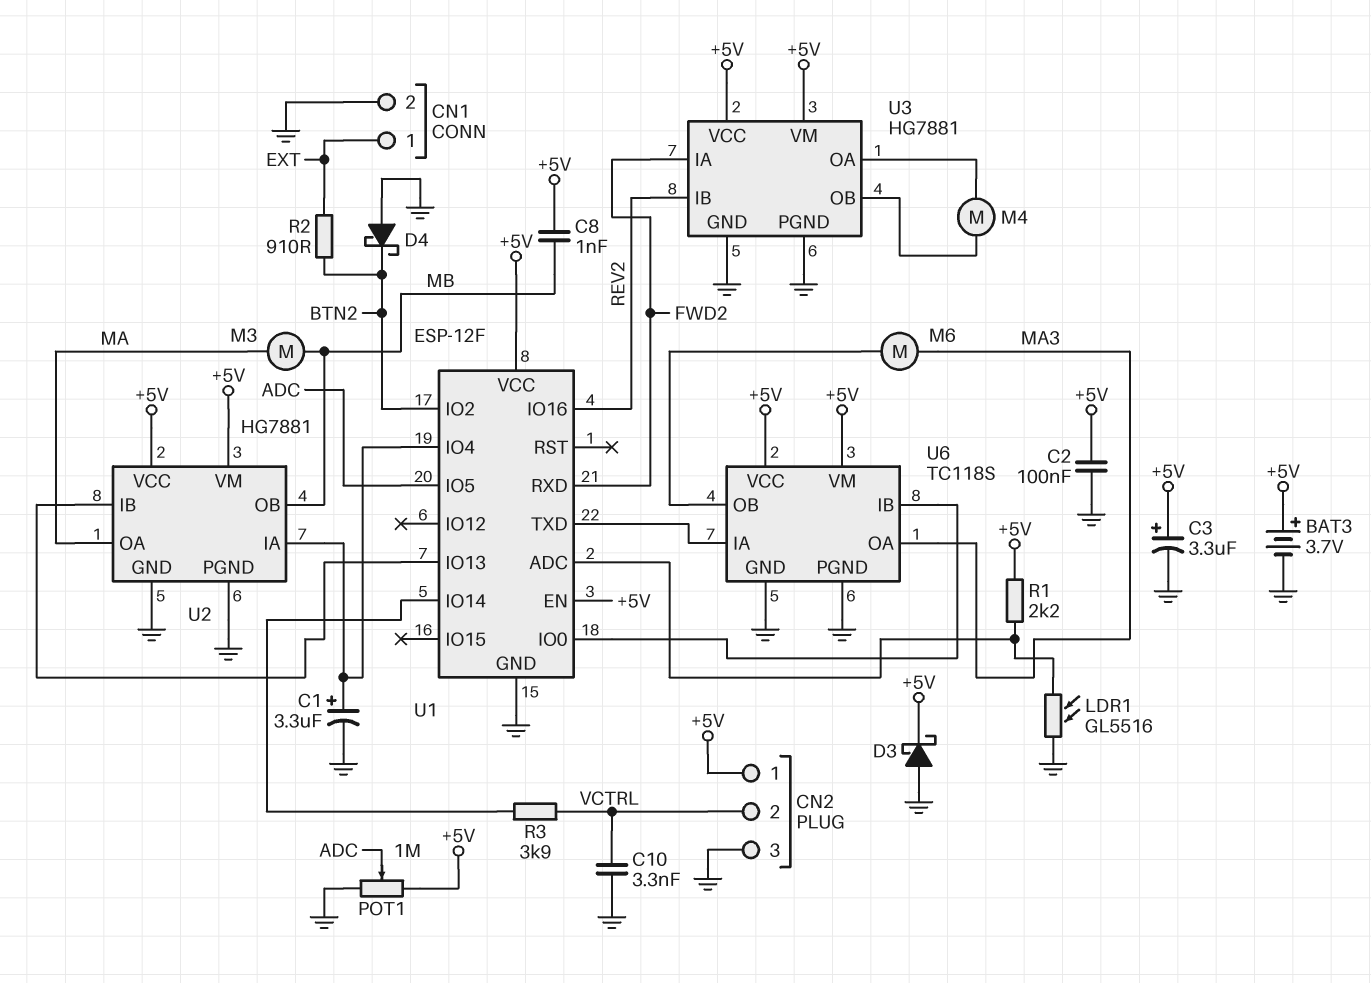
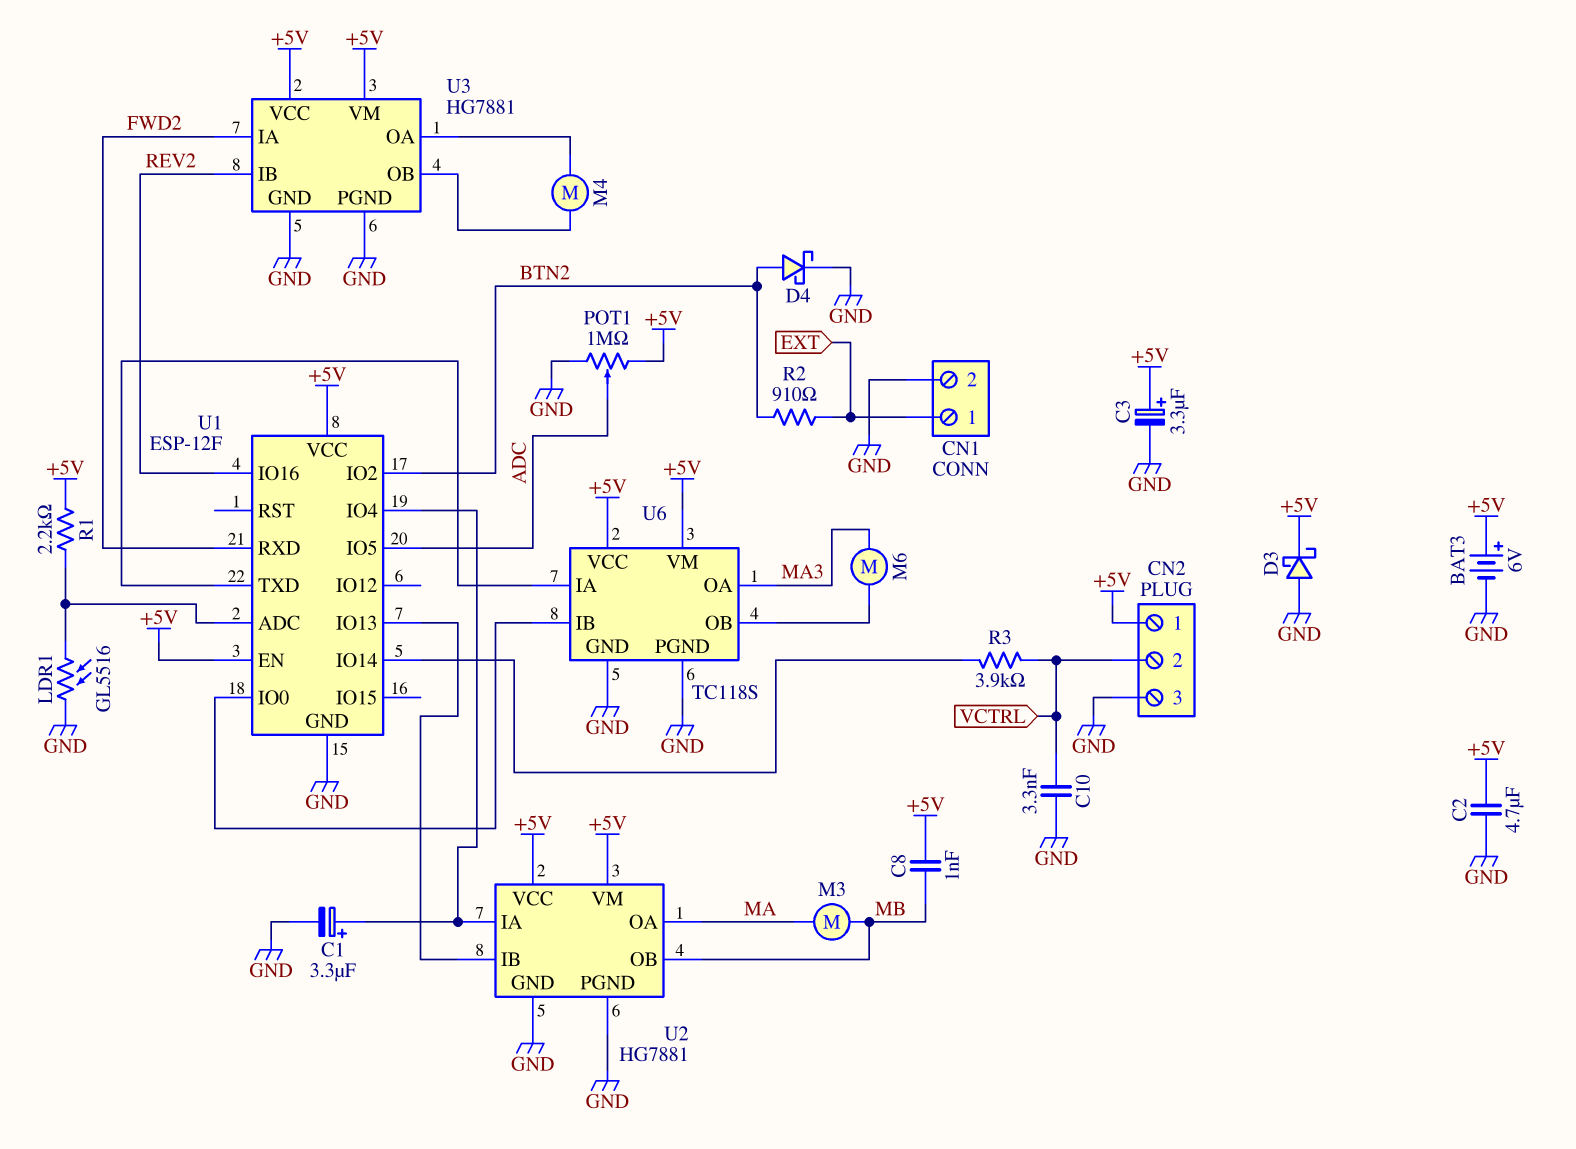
BAT3: 3.7V (plus +5V, minus GND) -> 6V (plus +5V, minus GND)
C2: 100nF (+5V, GND) -> 4.7uF (+5V, GND)
D4: schottky (A GND, K BTN2) -> schottky (A BTN2, K GND)

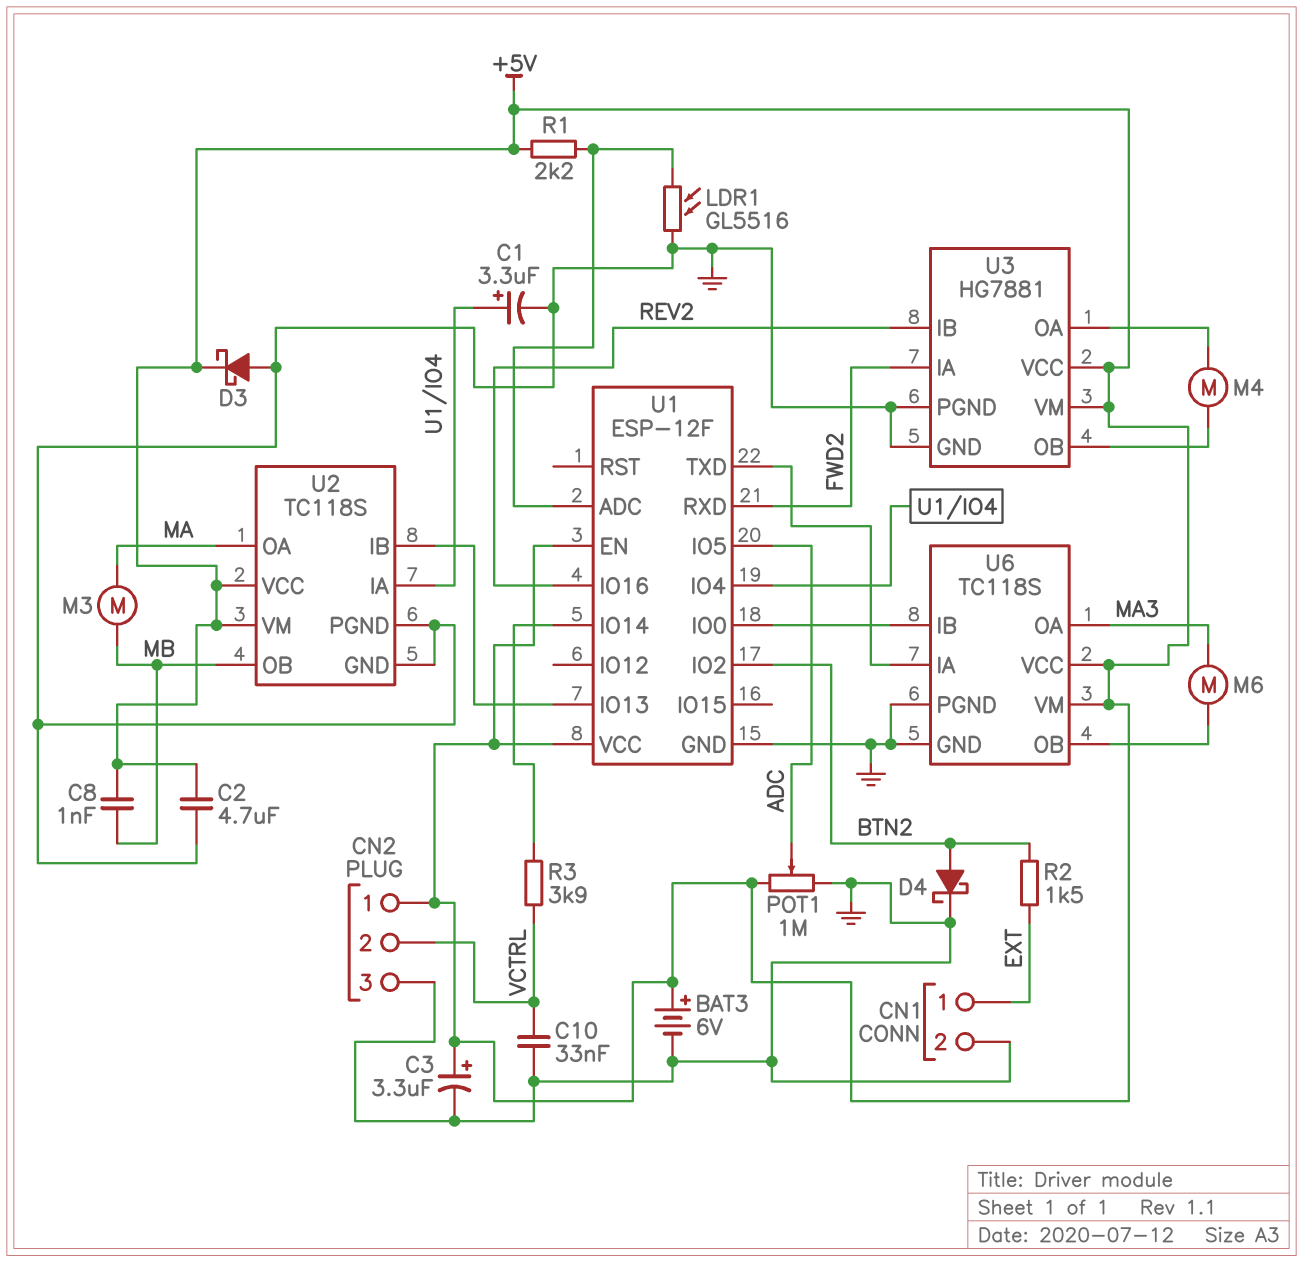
C10: 3.3nF (GND, VCTRL) -> 33nF (GND, VCTRL)
R2: 910 (BTN2, EXT) -> 1.5k (BTN2, EXT)
U2: HG7881 -> TC118S

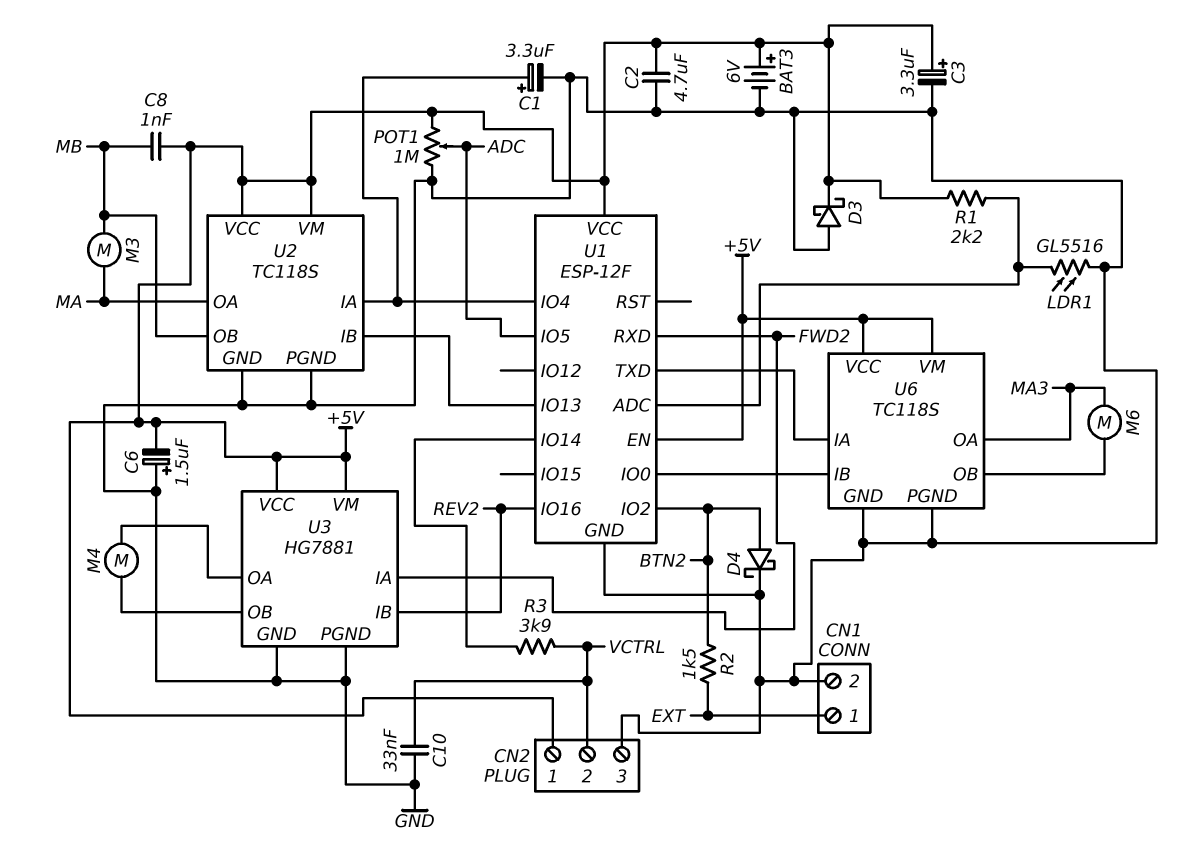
C6: none -> 1.5uF (plus GND, minus +5V)

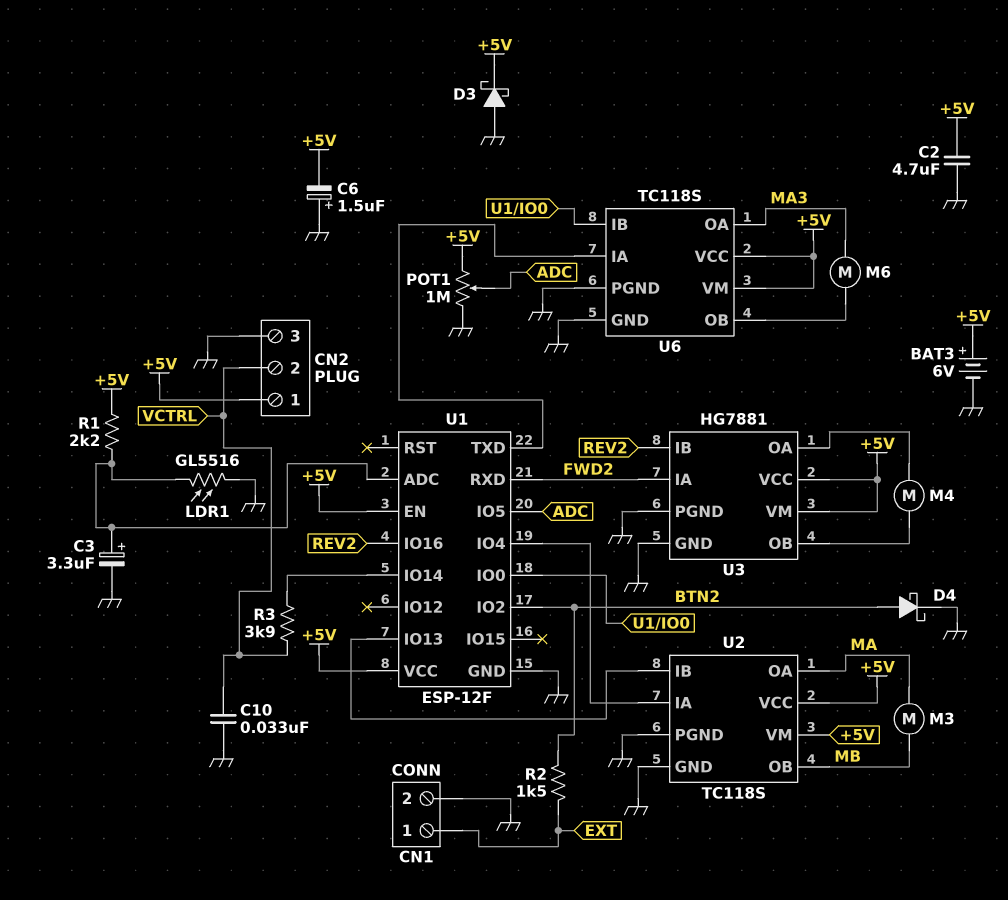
C1: 3.3uF (plus U1/IO4, minus GND) -> none
C3: 3.3uF (plus +5V, minus GND) -> 3.3uF (plus U1/ADC, minus GND)
C8: 1nF (+5V, MB) -> none

